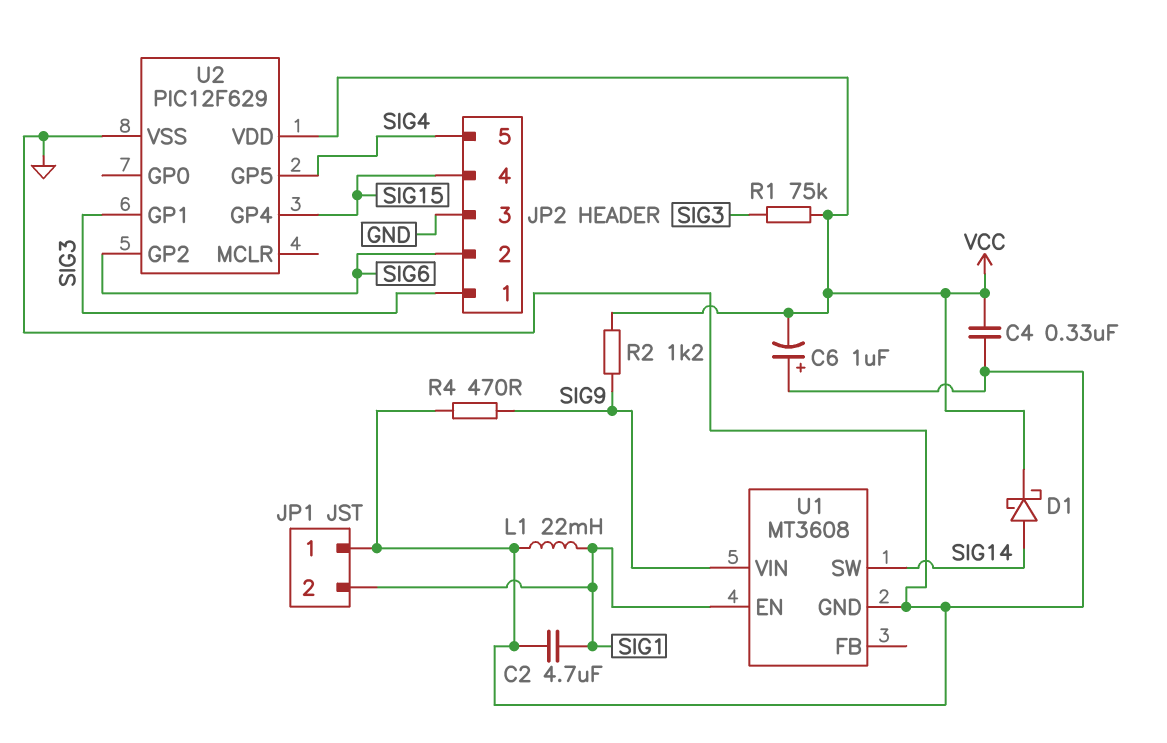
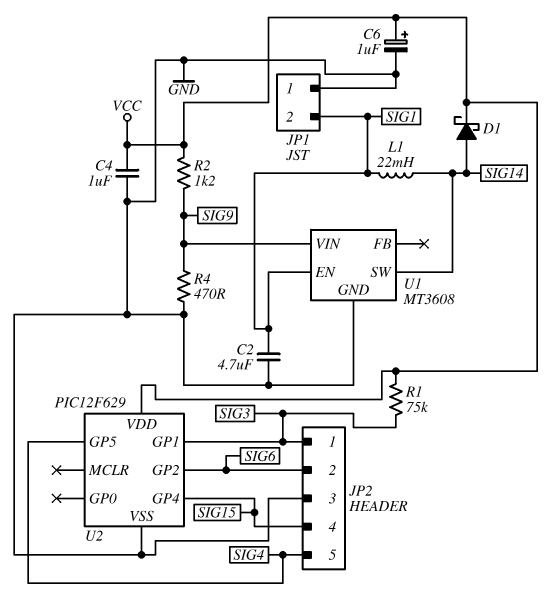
C4: 330nF (GND, VCC) -> 1uF (GND, VCC)
C6: 1uF (plus GND, minus VCC) -> 1uF (plus VCC, minus GND)
L1: 22mH (GND, SIG1) -> 22mH (SIG1, SIG14)

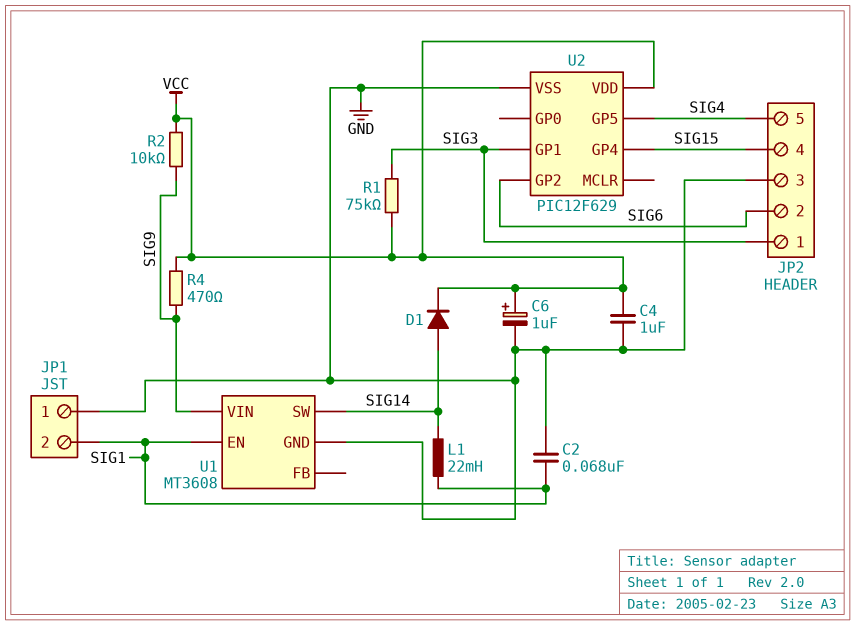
C2: 4.7uF (GND, SIG1) -> 68nF (GND, SIG1)
D1: schottky (A SIG14, K VCC) -> diode (A SIG14, K VCC)
R2: 1.2k (SIG9, VCC) -> 10k (SIG9, VCC)
R4: 470 (GND, SIG9) -> 470 (SIG9, VCC)

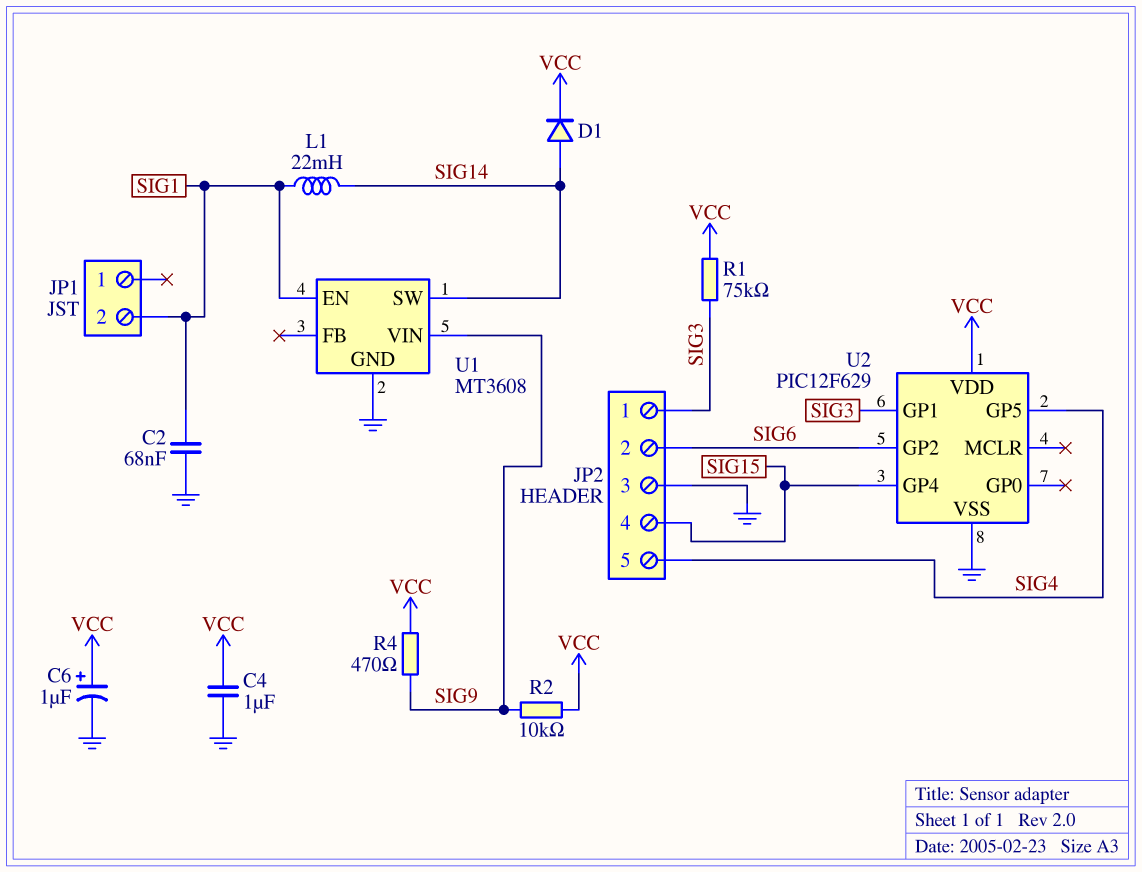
JP1 pin 1: GND -> none

